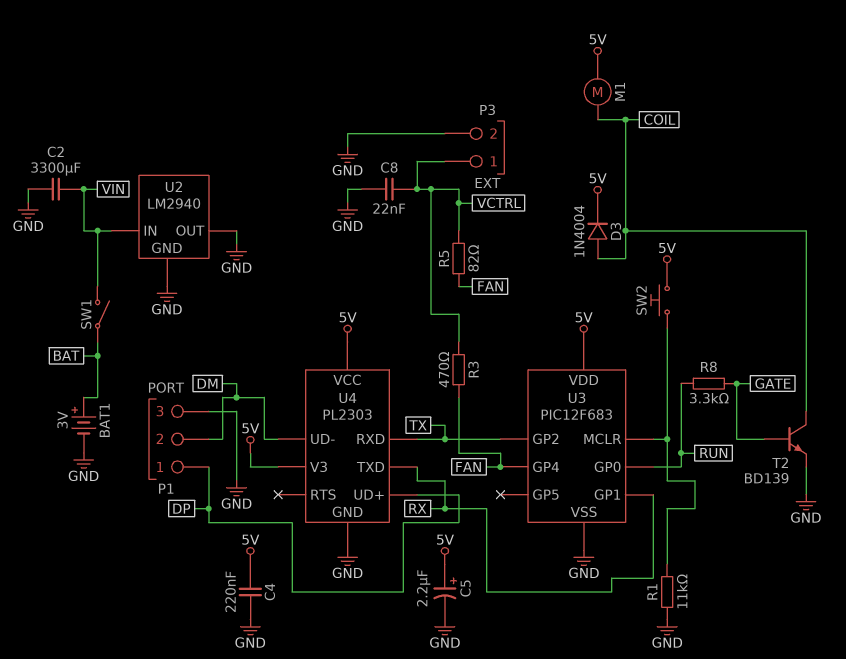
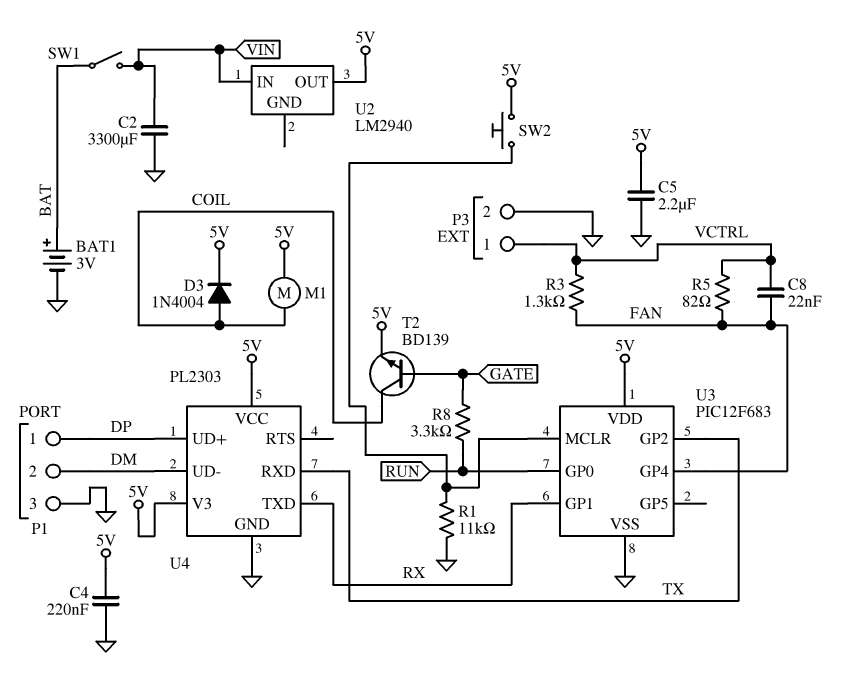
C5: 2.2uF (plus 5V, minus GND) -> 2.2uF (5V, GND)
C8: 22nF (GND, VCTRL) -> 22nF (FAN, VCTRL)
R3: 470 (FAN, VCTRL) -> 1.3k (FAN, VCTRL)
T2: NPN BD139 (B GATE, C COIL, E GND) -> NPN BD139 (B GATE, C COIL, E 5V)
U2 pin GND: GND -> none
U2 pin OUT: GND -> 5V

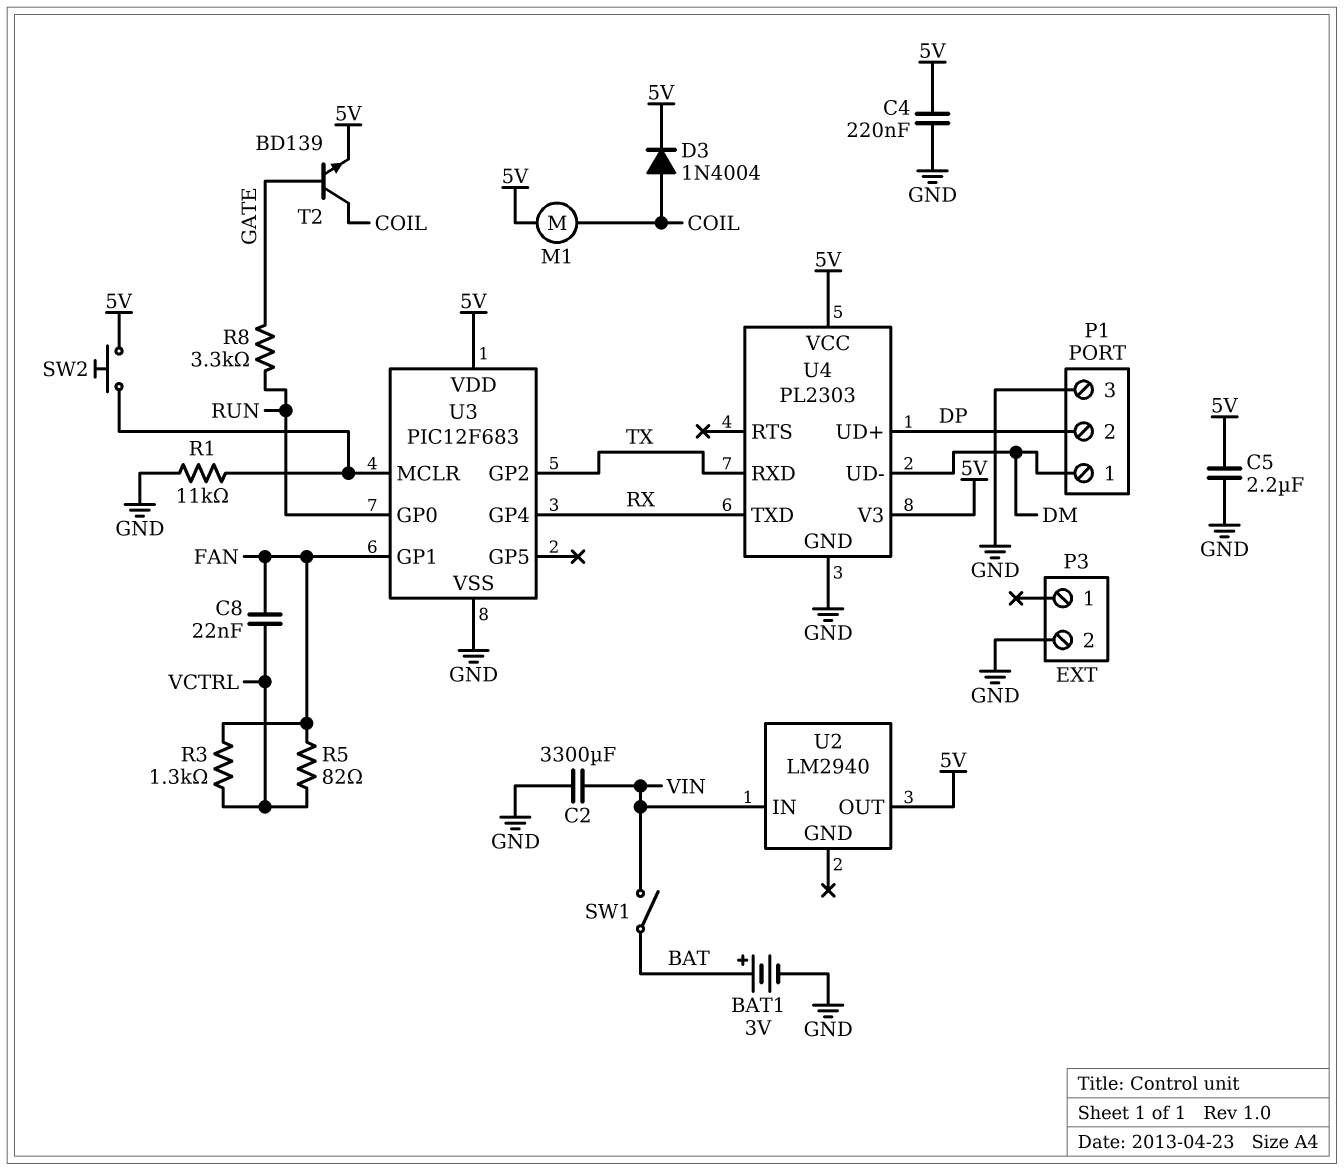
P1 pin 1: DP -> DM
P1 pin 2: DM -> DP
P3 pin 1: VCTRL -> none
U3 pin GP1: RX -> FAN
U3 pin GP4: FAN -> RX

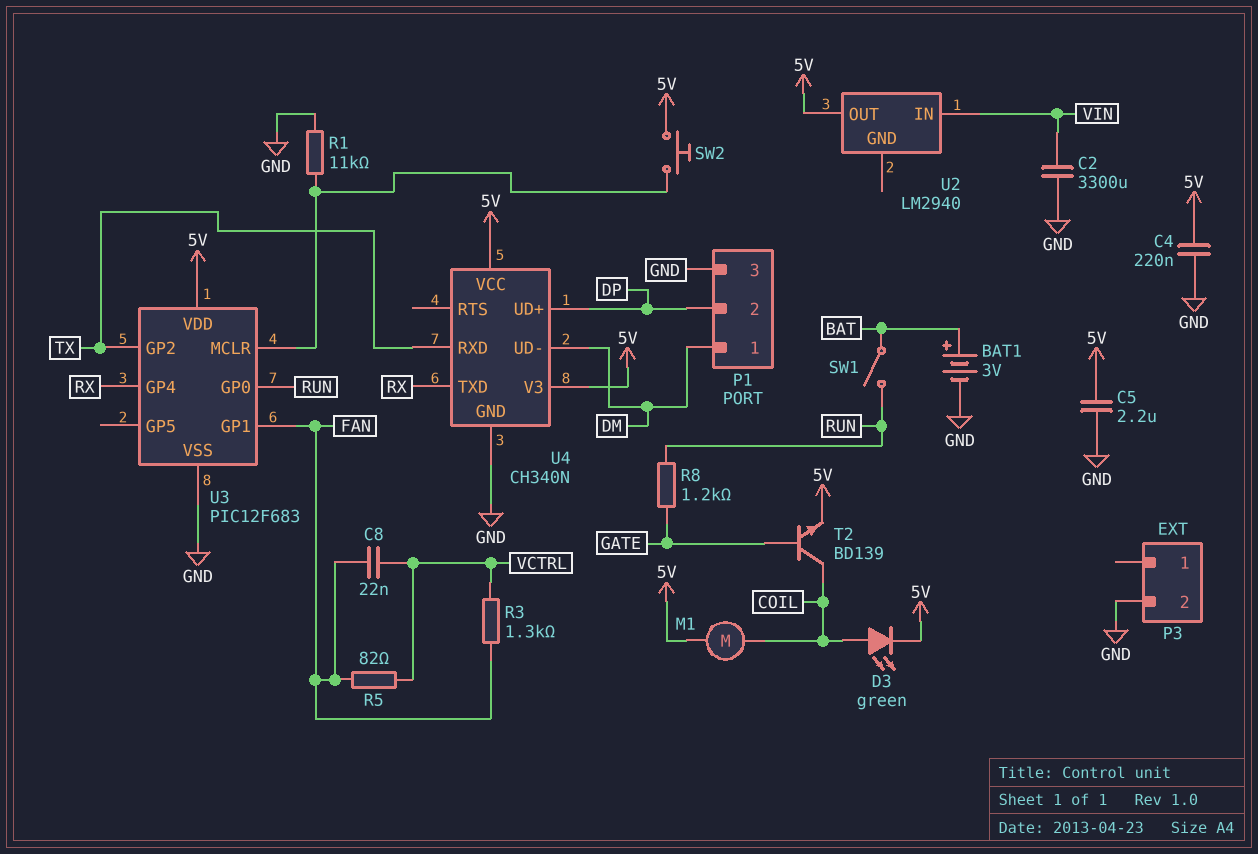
D3: diode 1N4004 (A COIL, K 5V) -> LED green (A COIL, K 5V)
R8: 3.3k (GATE, RUN) -> 1.2k (GATE, RUN)
SW1: switch (BAT, VIN) -> switch (BAT, RUN)
U4: PL2303 -> CH340N

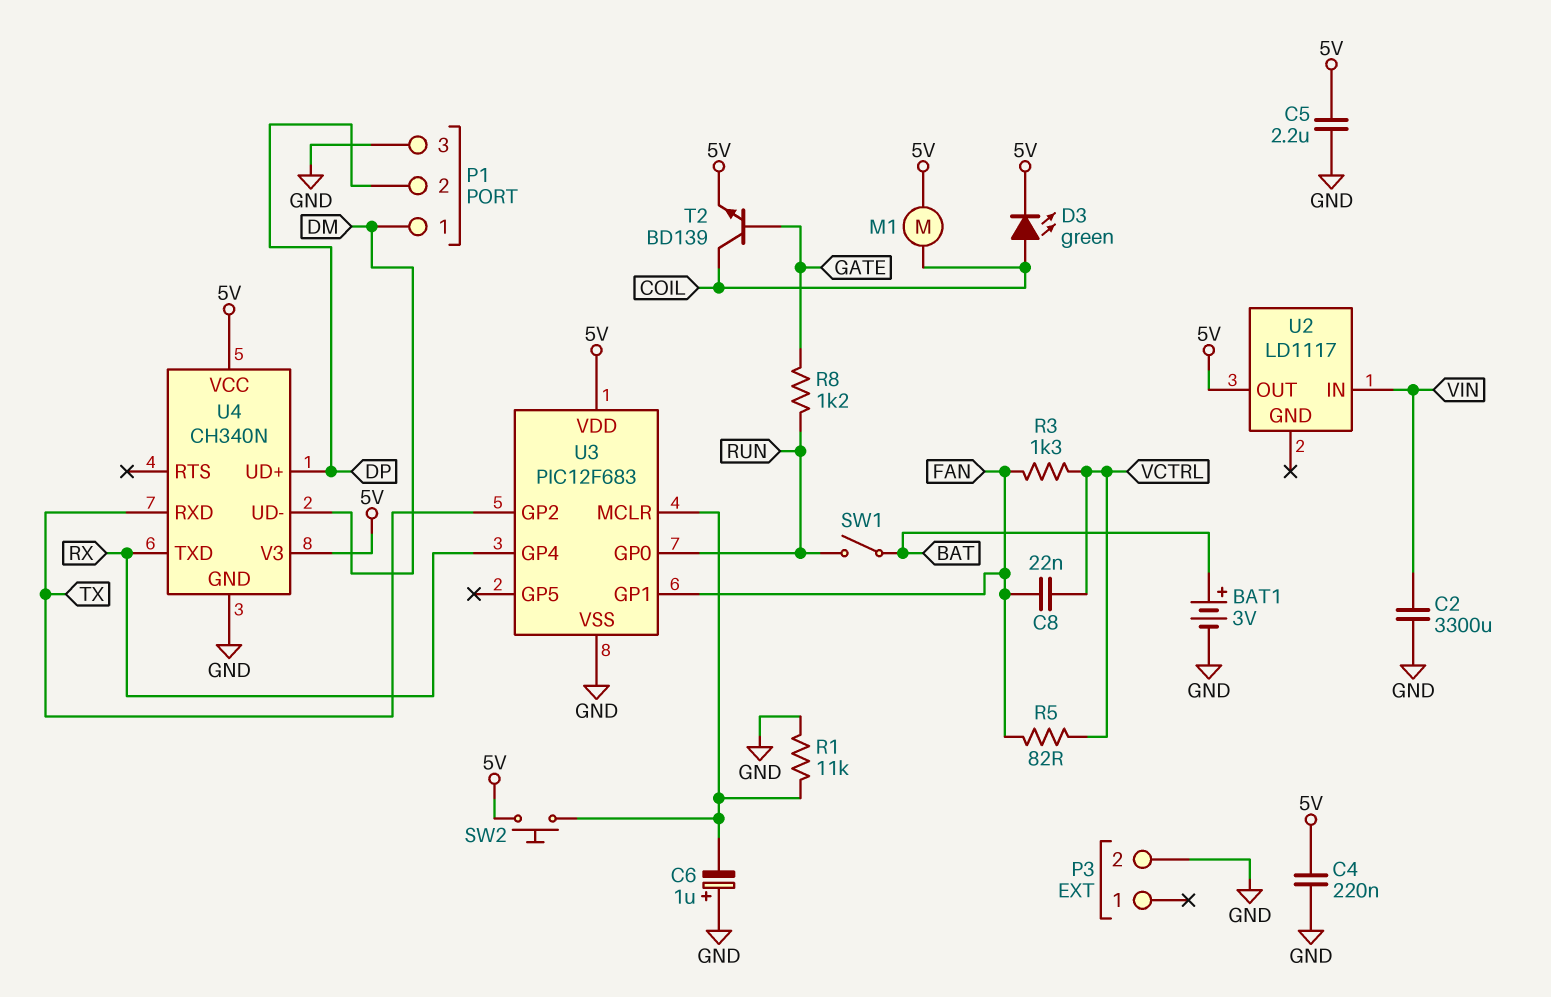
C6: none -> 1uF (plus GND, minus U3/MCLR)
U2: LM2940 -> LD1117

